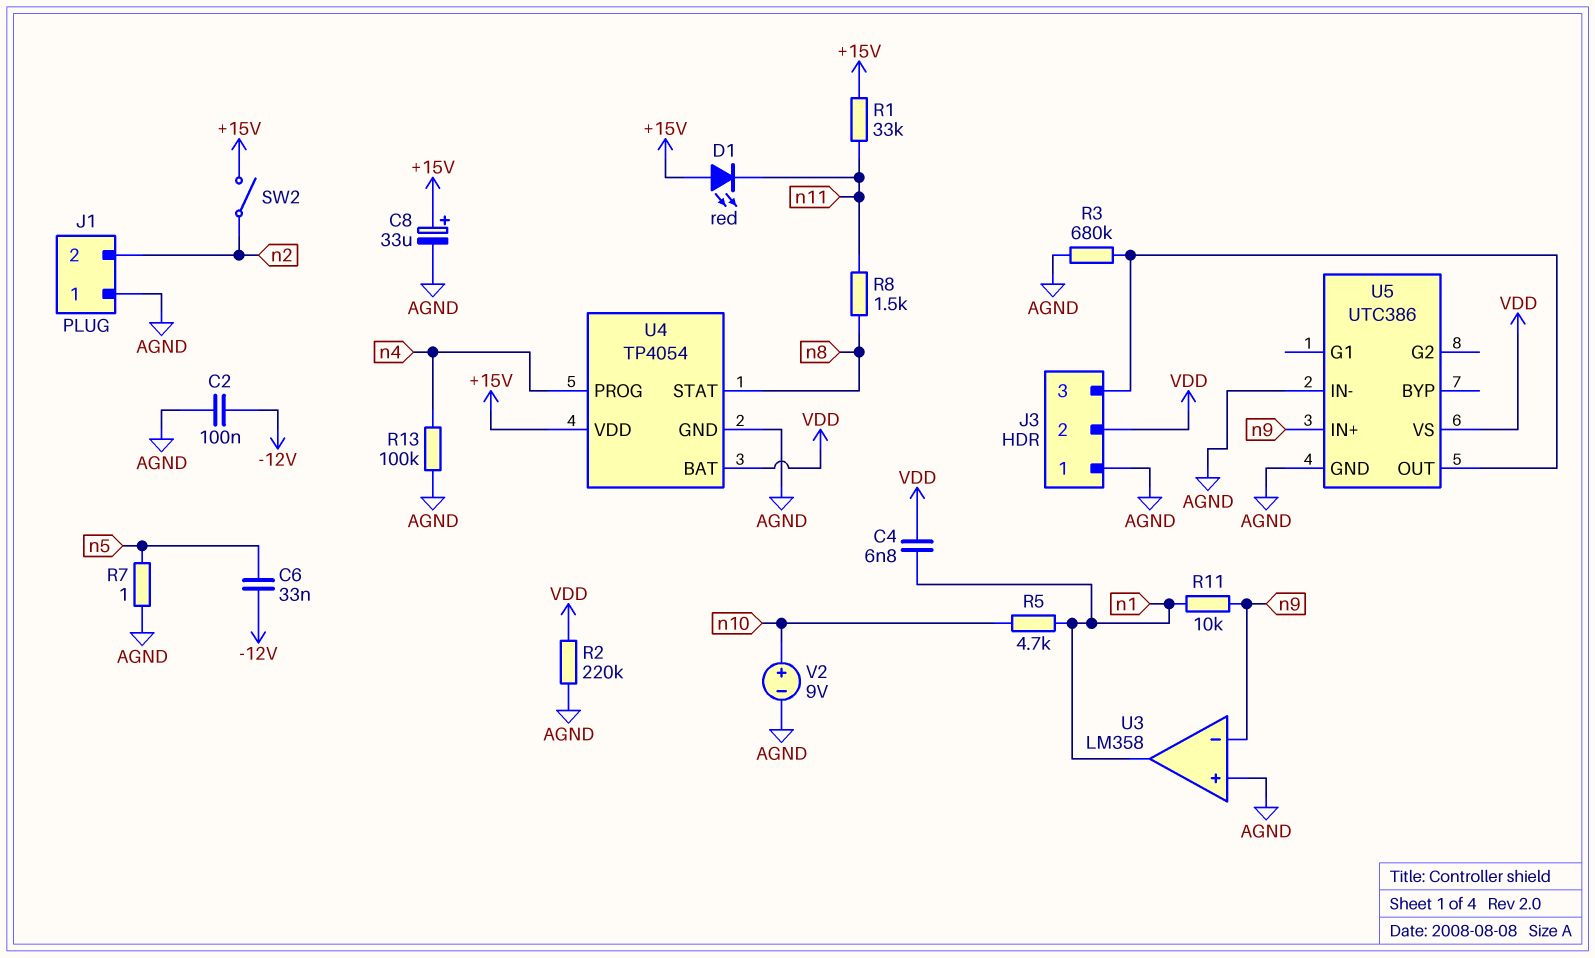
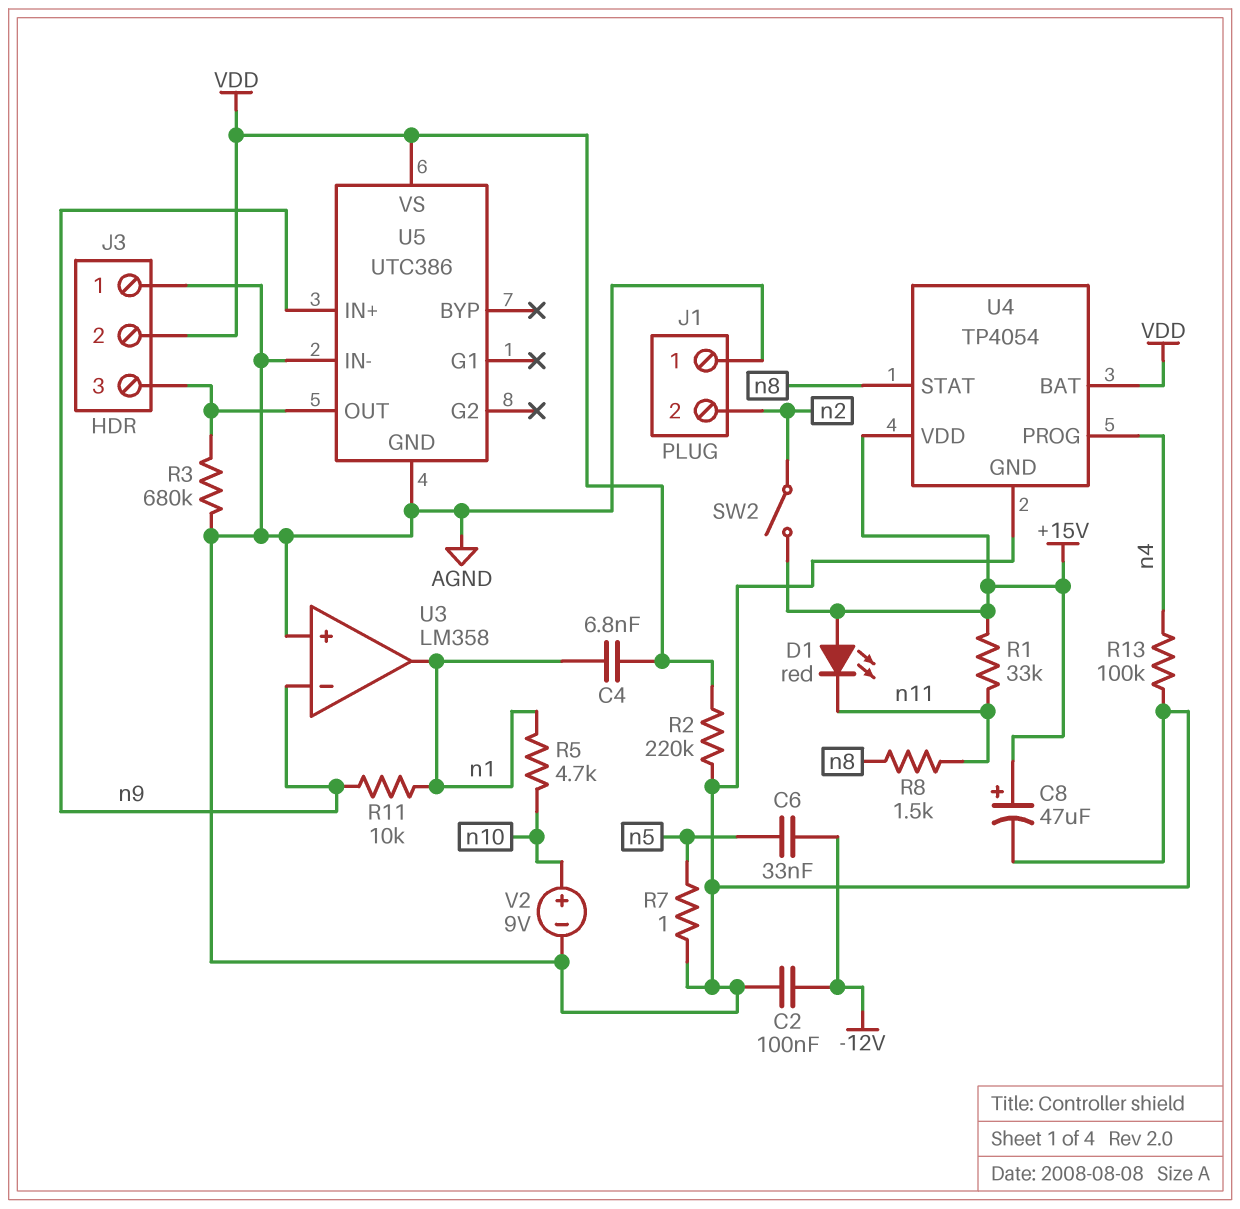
C8: 33uF (plus +15V, minus AGND) -> 47uF (plus +15V, minus AGND)

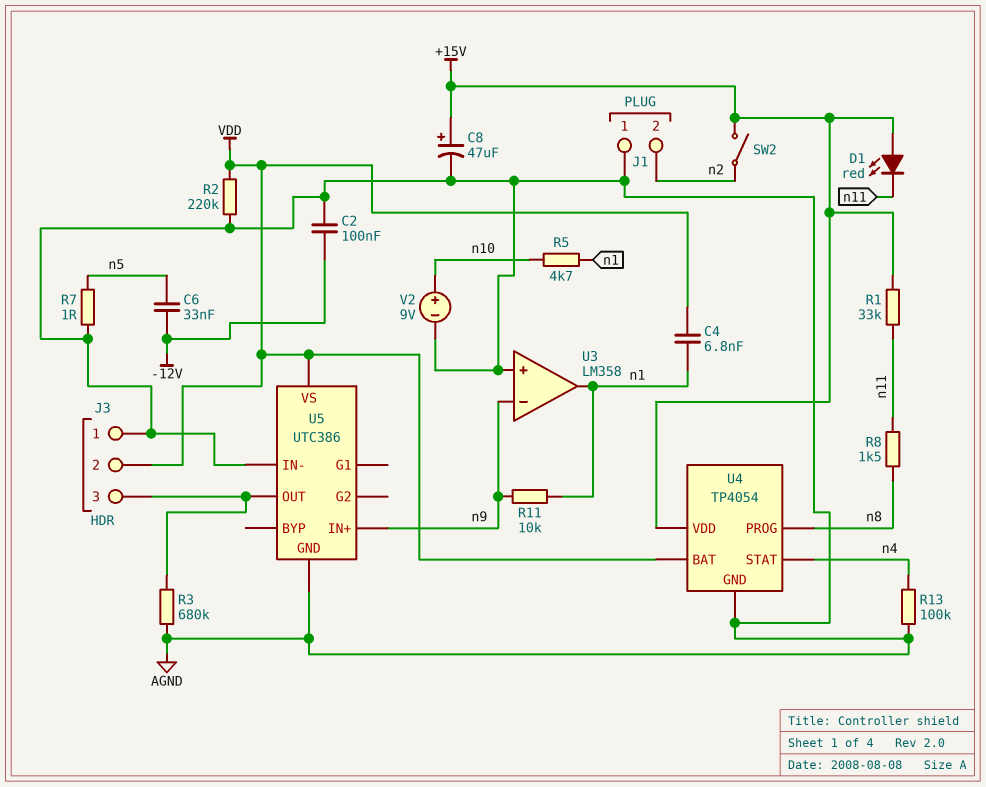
U4 pin PROG: n4 -> n8
U4 pin STAT: n8 -> n4

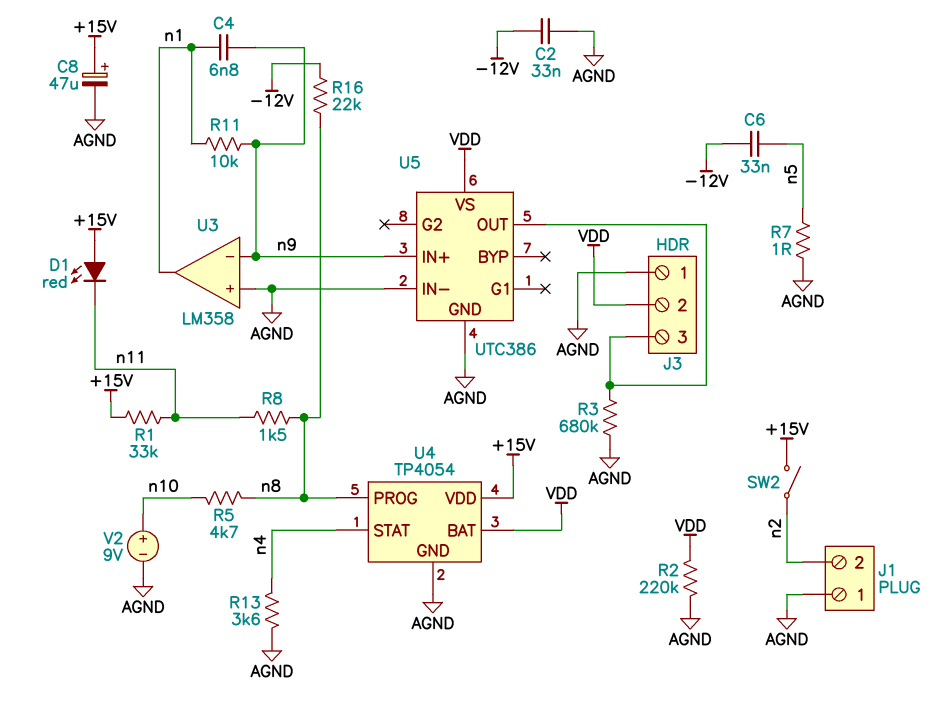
C2: 100nF (-12V, AGND) -> 33nF (-12V, AGND)
C4: 6.8nF (VDD, n1) -> 6.8nF (n1, n9)
R5: 4.7k (n1, n10) -> 4.7k (n8, n10)
R13: 100k (AGND, n4) -> 3.6k (AGND, n4)
R16: none -> 22k (-12V, n8)

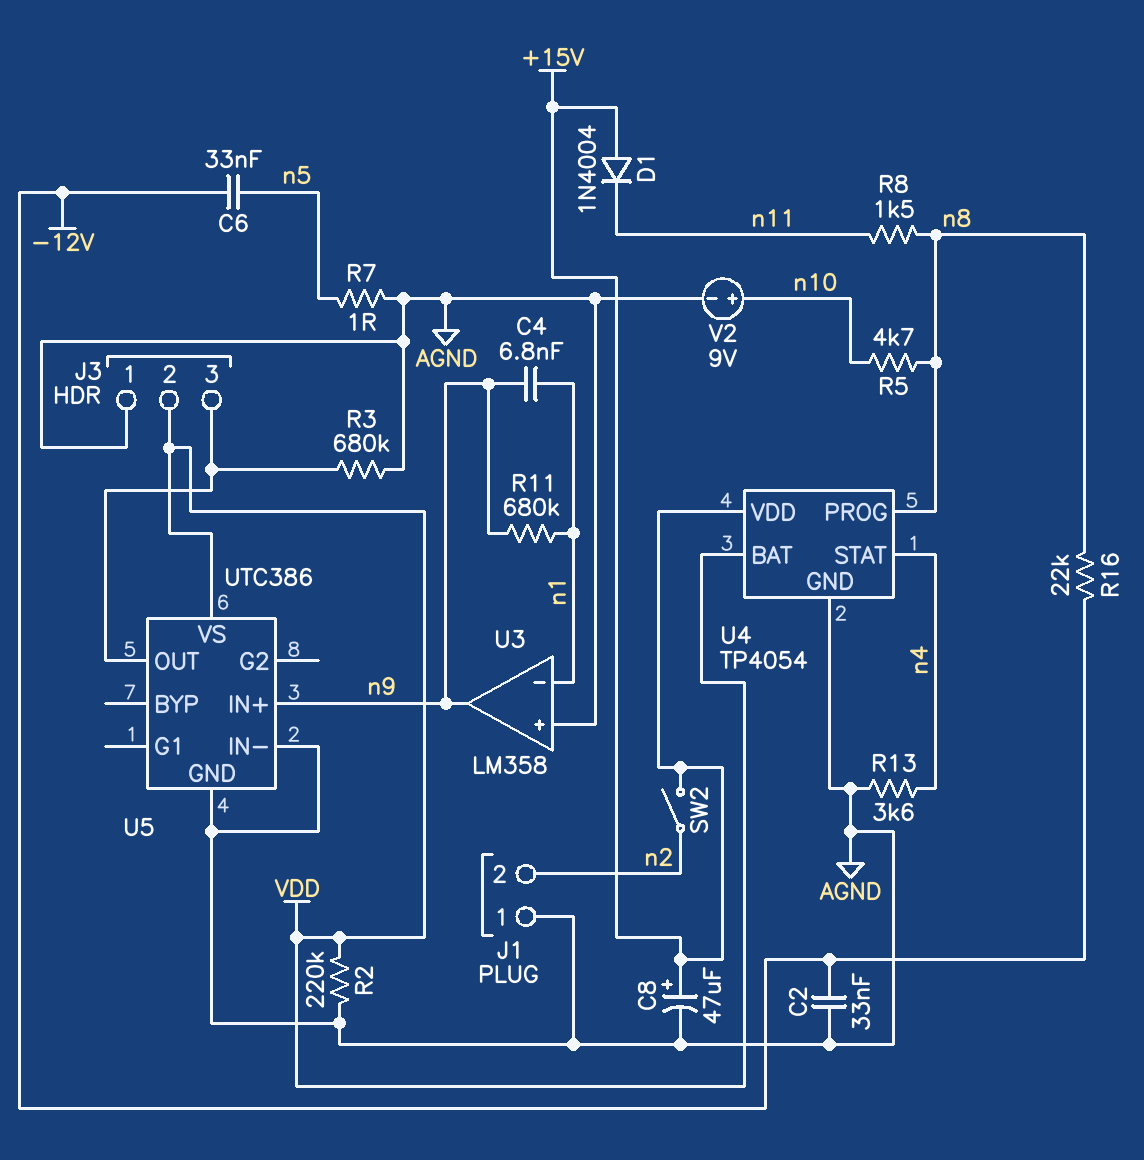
D1: LED red (A +15V, K n11) -> diode 1N4004 (A +15V, K n11)
R1: 33k (+15V, n11) -> none
R11: 10k (n1, n9) -> 680k (n1, n9)
U3 pin in-: n9 -> n1
U3 pin out: n1 -> n9

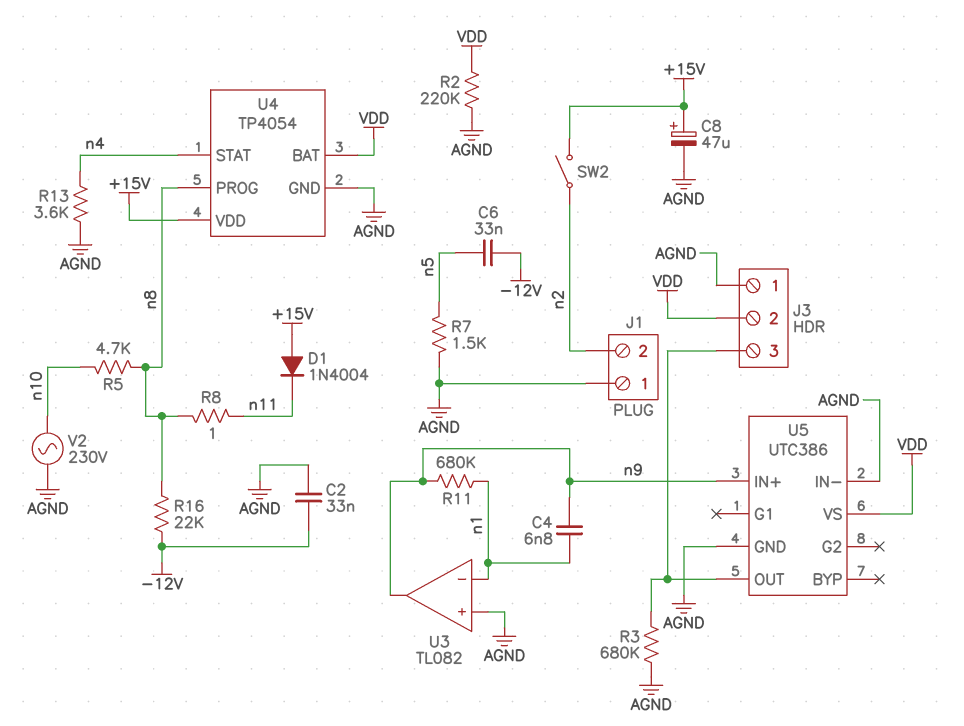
R7: 1 (AGND, n5) -> 1.5k (AGND, n5)
R8: 1.5k (n8, n11) -> 1 (n8, n11)
U3: LM358 -> TL082
V2: 9V (plus n10, minus AGND) -> AC 230V (AGND, n10)

